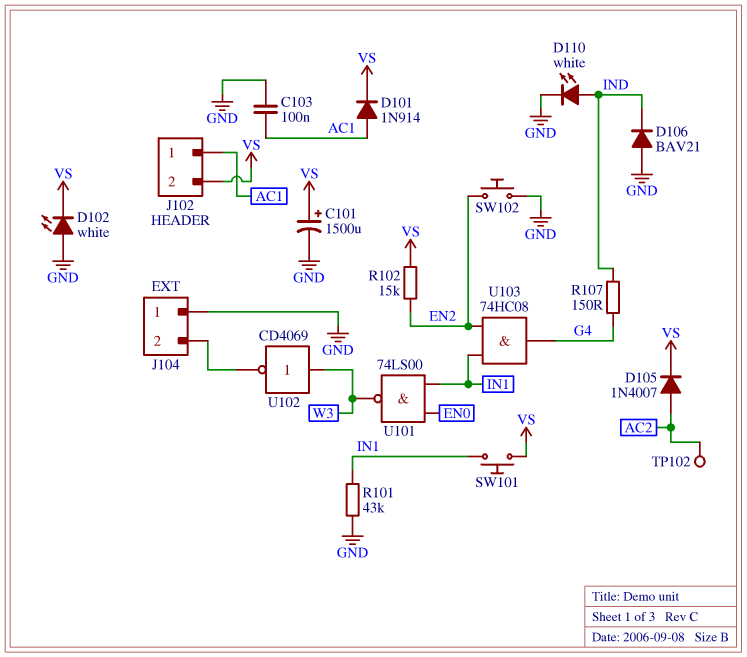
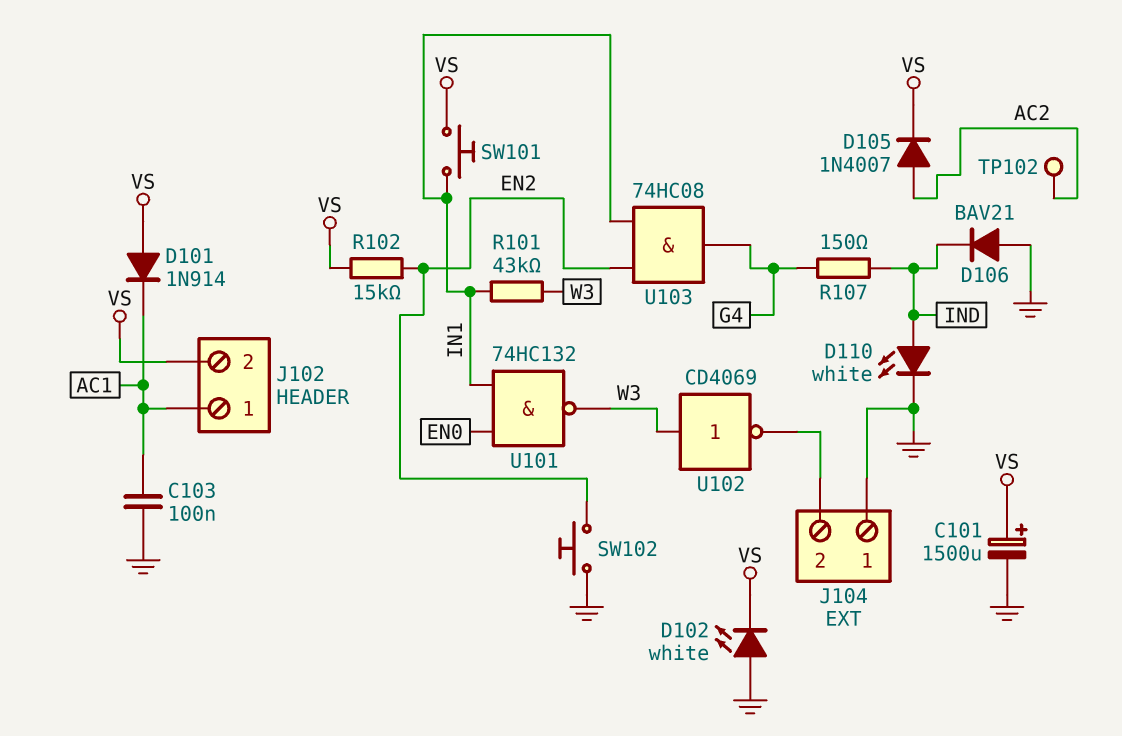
D101: diode 1N914 (A AC1, K VS) -> diode 1N914 (A VS, K AC1)
R101: 43k (GND, IN1) -> 43k (IN1, W3)
U101: NAND 74LS00 (in EN0, in IN1, out W3) -> NAND 74HC132 (in EN0, in IN1, out W3)

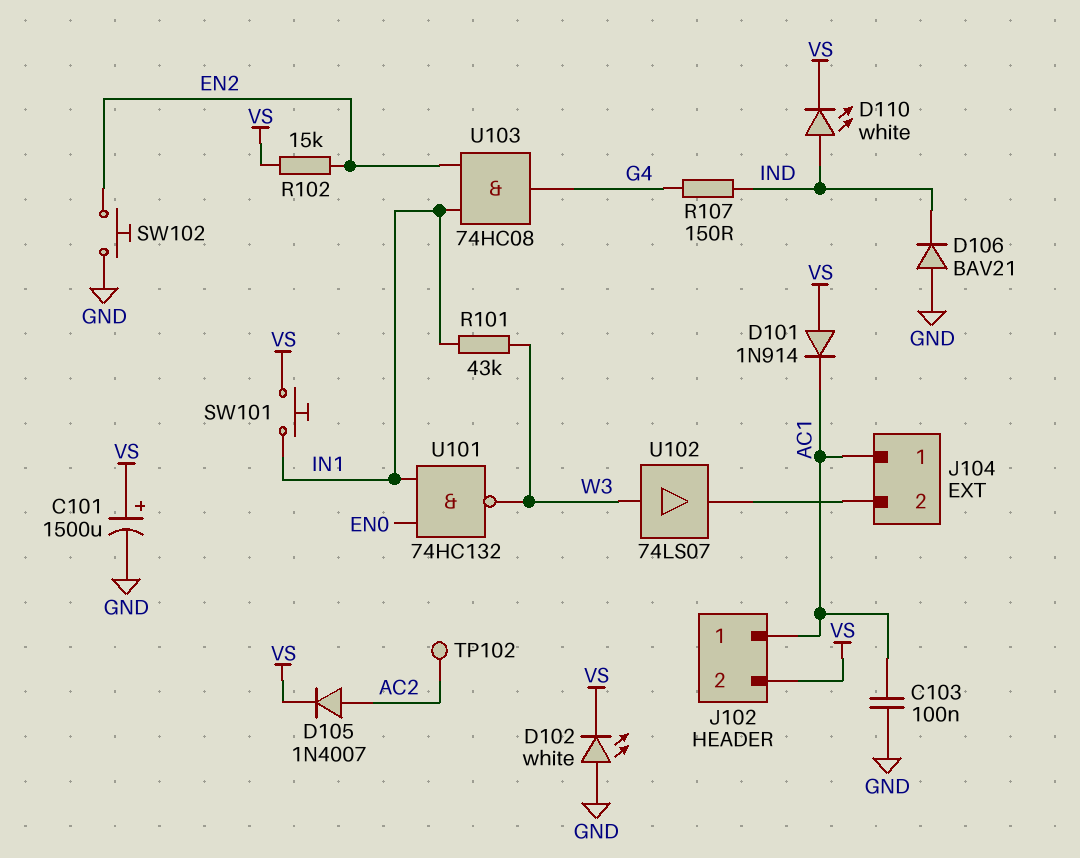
D110: LED white (A IND, K GND) -> LED white (A IND, K VS)
J104 pin 1: GND -> AC1
U102: NOT CD4069 (in W3, out J104/2) -> buffer 74LS07 (in W3, out J104/2)

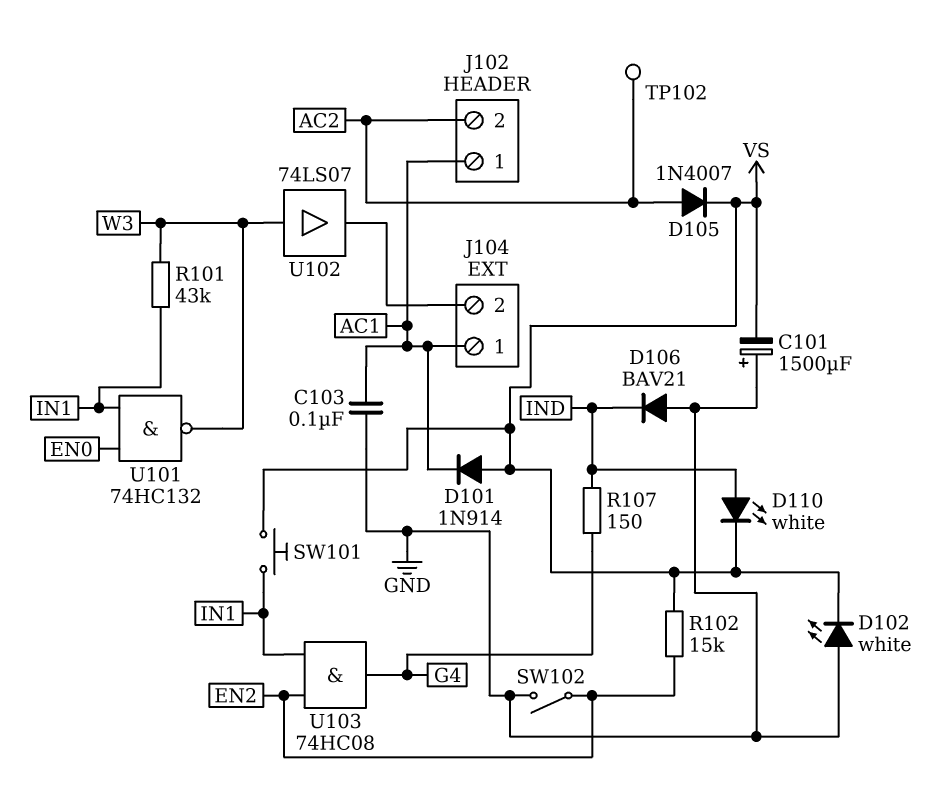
C101: 1500uF (plus VS, minus GND) -> 1500uF (plus GND, minus VS)
J102 pin 2: VS -> AC2
SW102: button (EN2, GND) -> switch (EN2, GND)

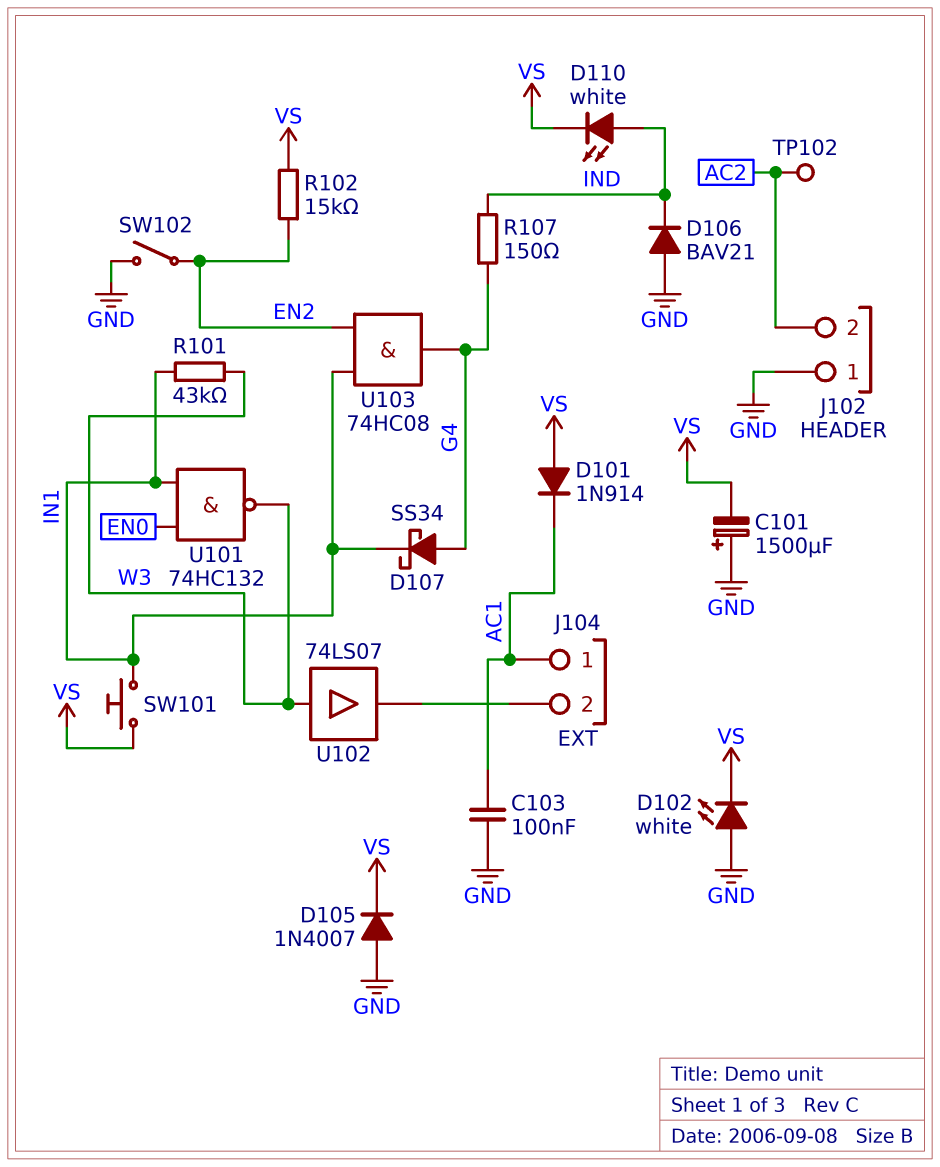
D105: diode 1N4007 (A AC2, K VS) -> diode 1N4007 (A GND, K VS)
D107: none -> schottky SS34 (A G4, K IN1)
J102 pin 1: AC1 -> GND

